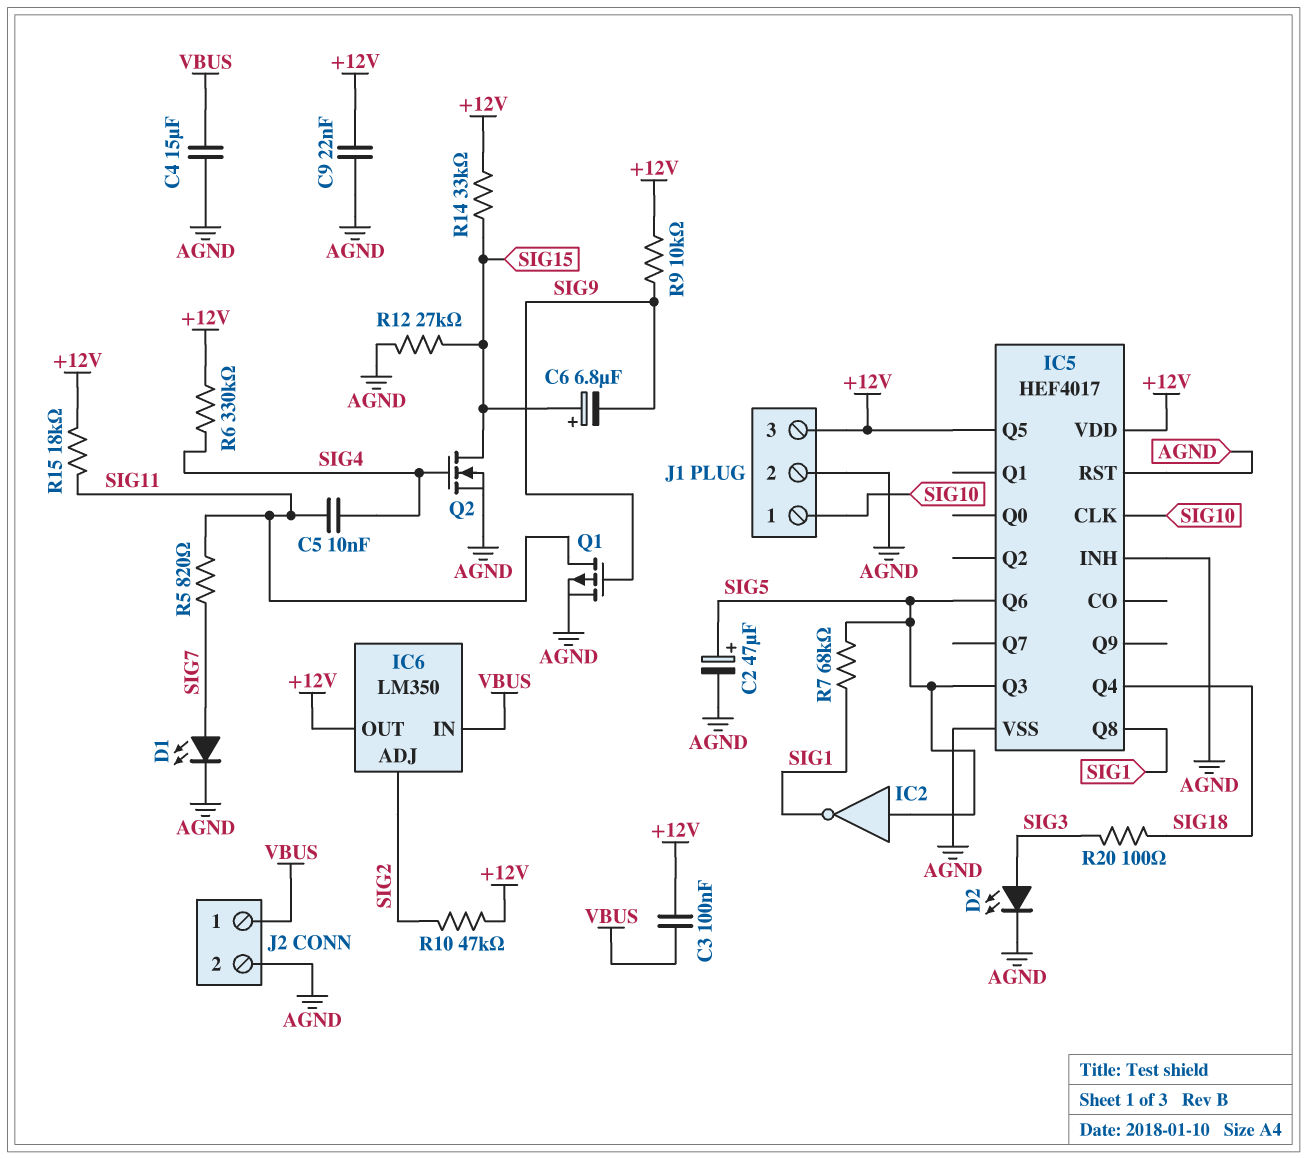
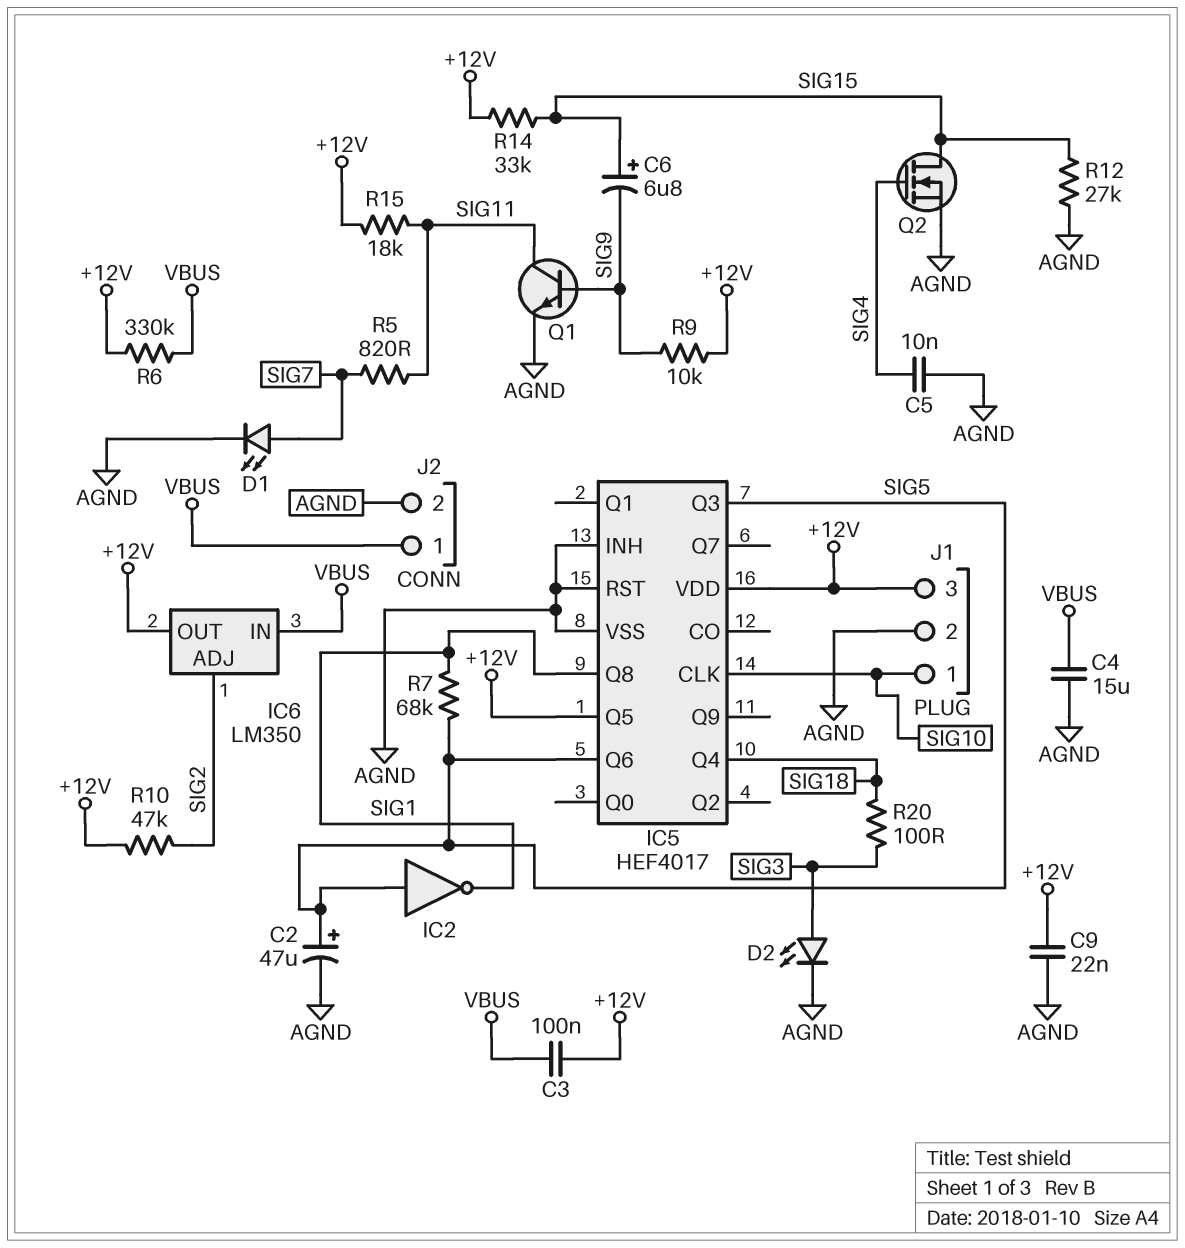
C5: 10nF (SIG4, SIG11) -> 10nF (AGND, SIG4)
Q1: PMOS (G SIG9, D SIG11, S AGND) -> NPN (B SIG9, C SIG11, E AGND)
R6: 330k (+12V, SIG4) -> 330k (+12V, VBUS)

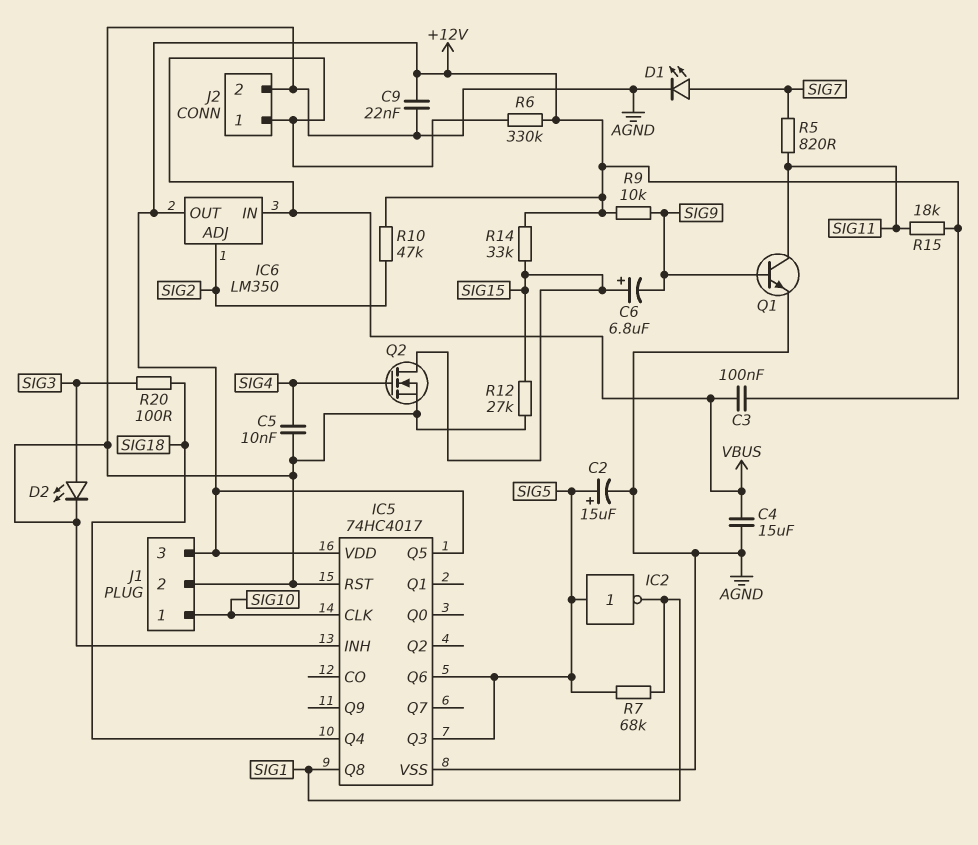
C2: 47uF (plus SIG5, minus AGND) -> 15uF (plus SIG5, minus AGND)
IC5: HEF4017 -> 74HC4017

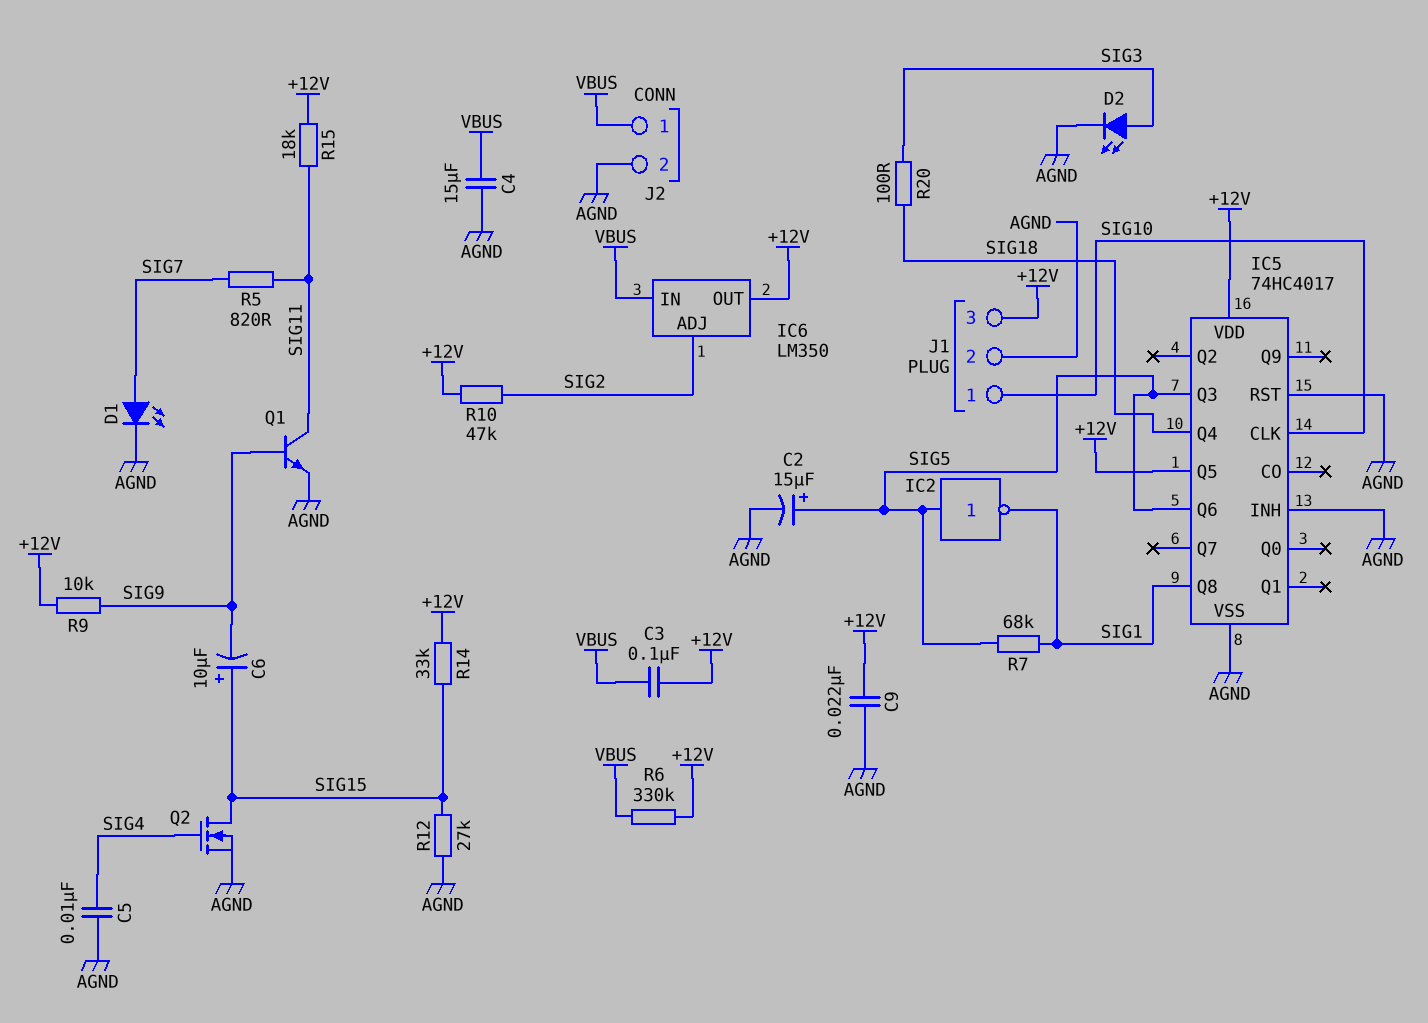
C6: 6.8uF (plus SIG15, minus SIG9) -> 10uF (plus SIG15, minus SIG9)

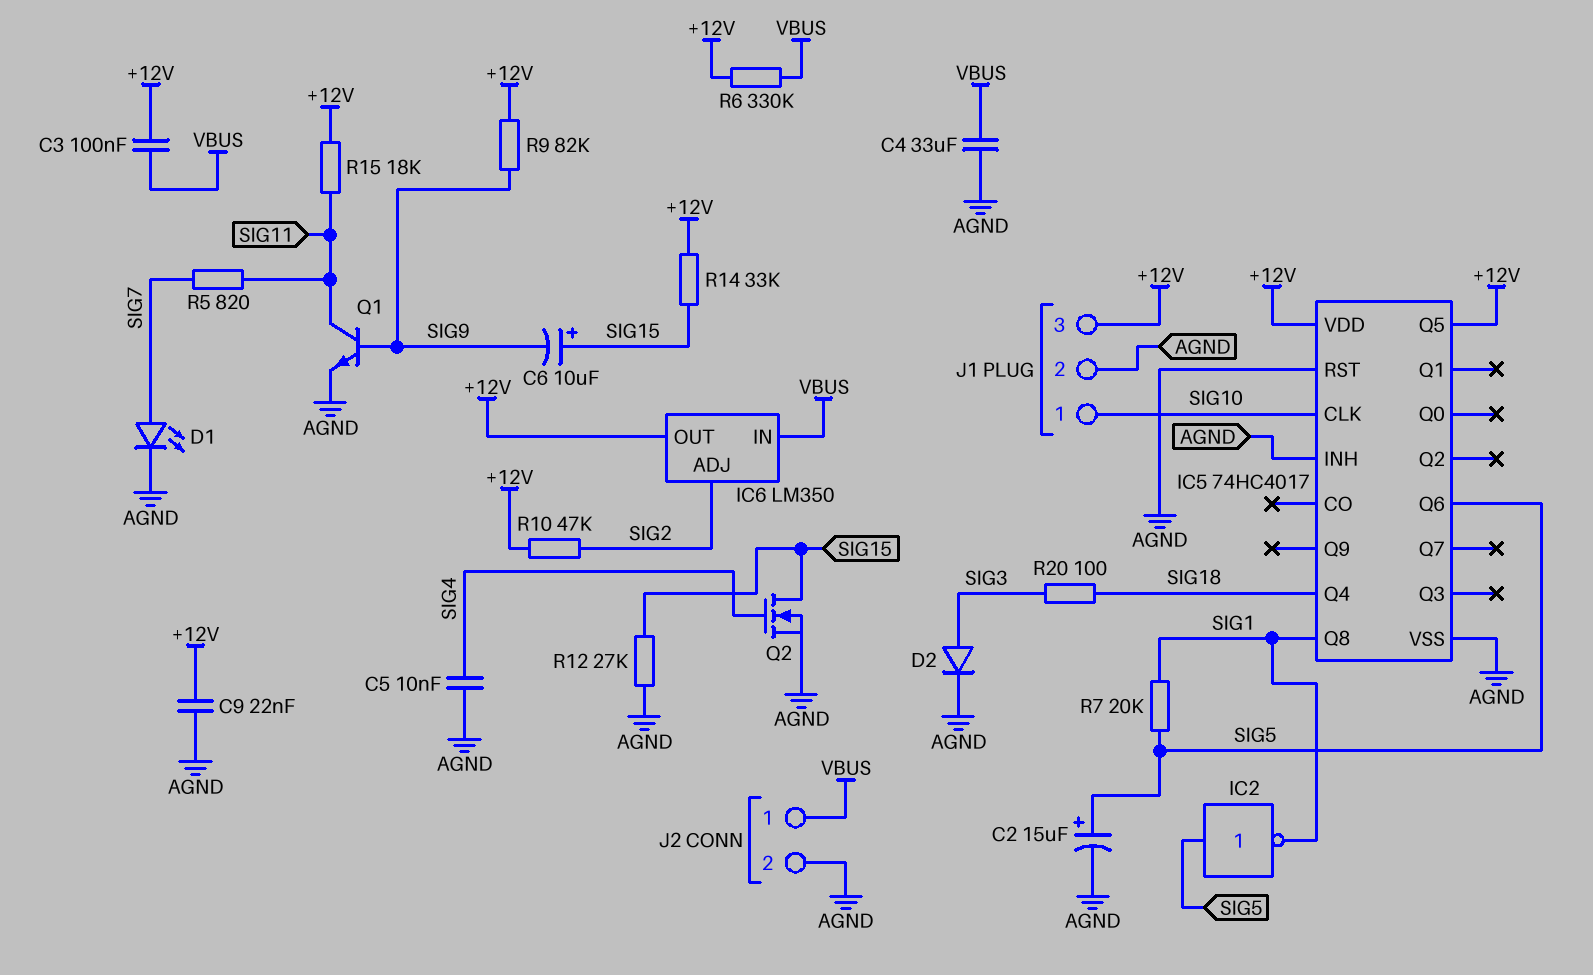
C4: 15uF (AGND, VBUS) -> 33uF (AGND, VBUS)
D2: LED (A SIG3, K AGND) -> diode (A SIG3, K AGND)
IC5 pin Q3: SIG5 -> none
R7: 68k (SIG1, SIG5) -> 20k (SIG1, SIG5)
R9: 10k (+12V, SIG9) -> 82k (+12V, SIG9)

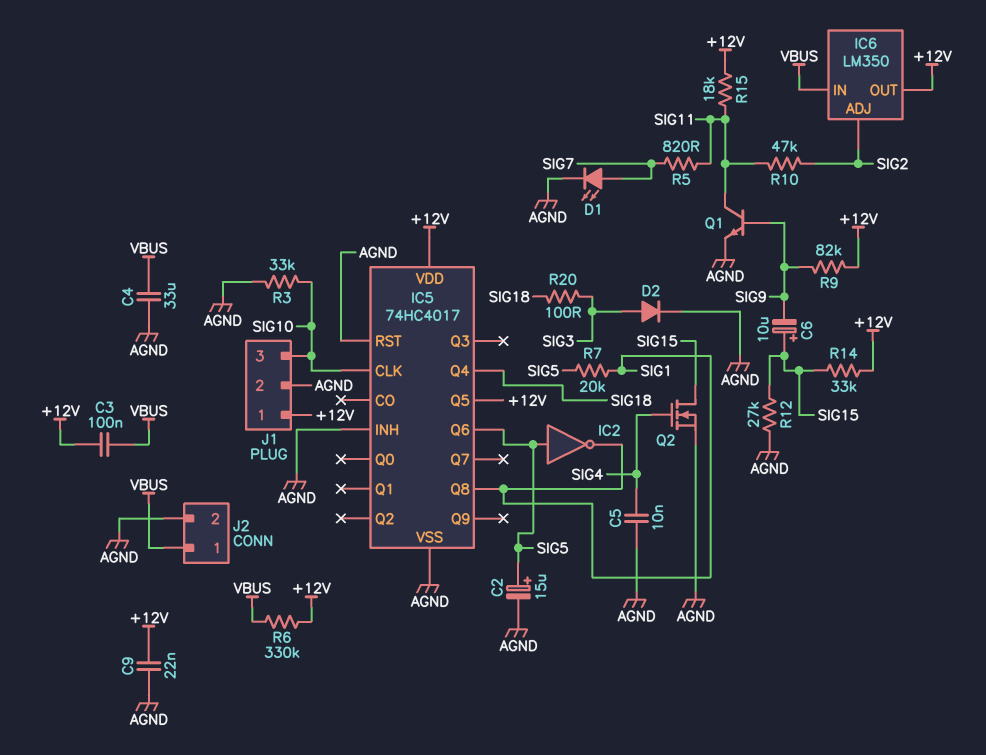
J1 pin 1: SIG10 -> +12V
J1 pin 3: +12V -> SIG10
R3: none -> 33k (AGND, SIG10)
R10: 47k (+12V, SIG2) -> 47k (SIG2, SIG11)

